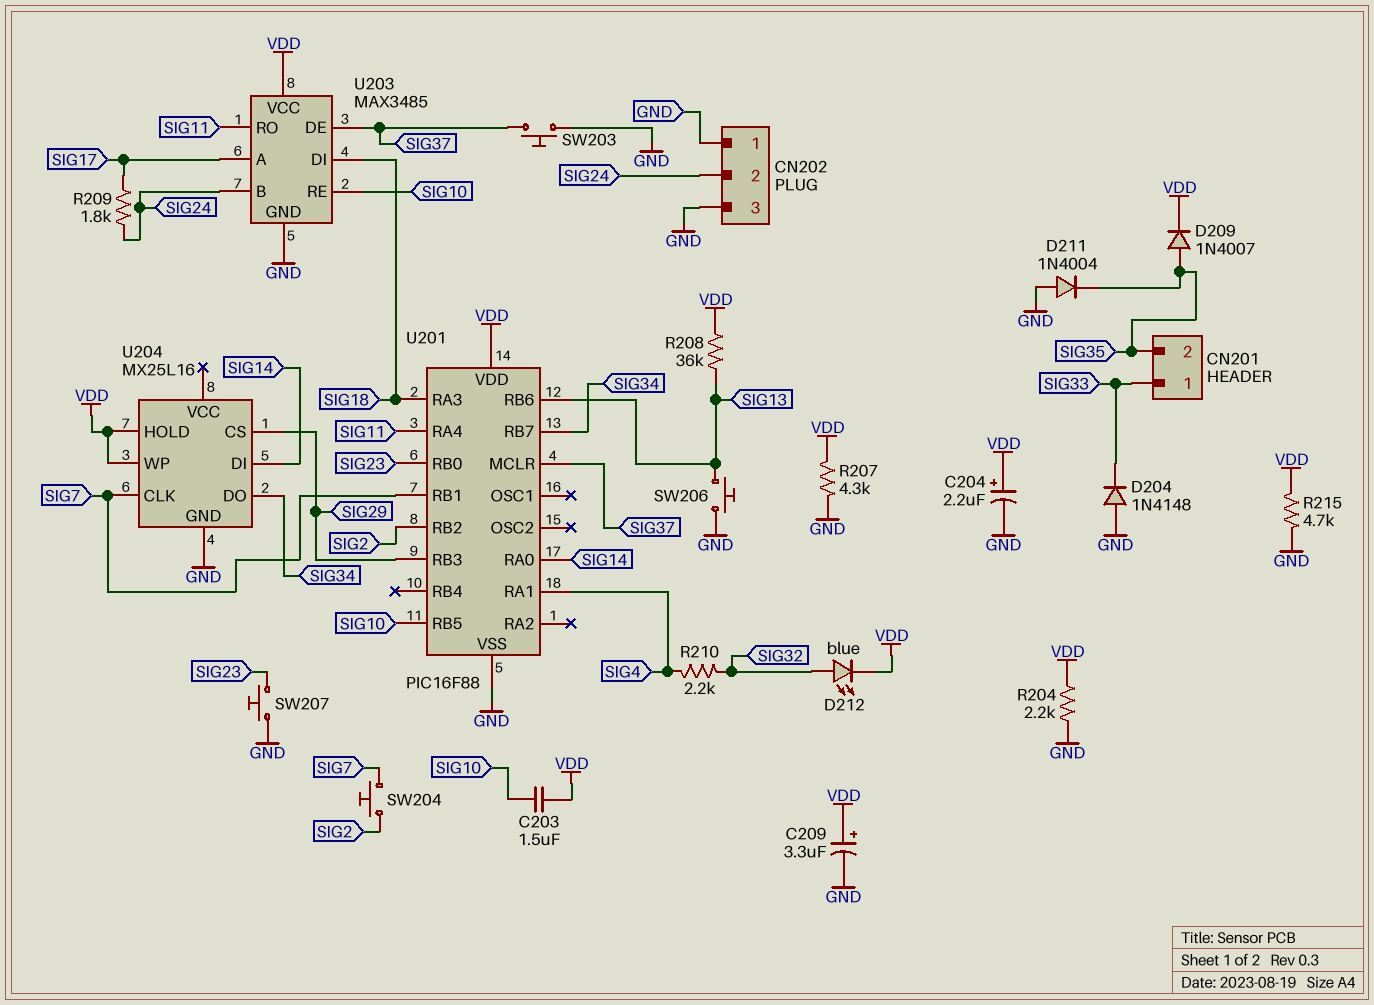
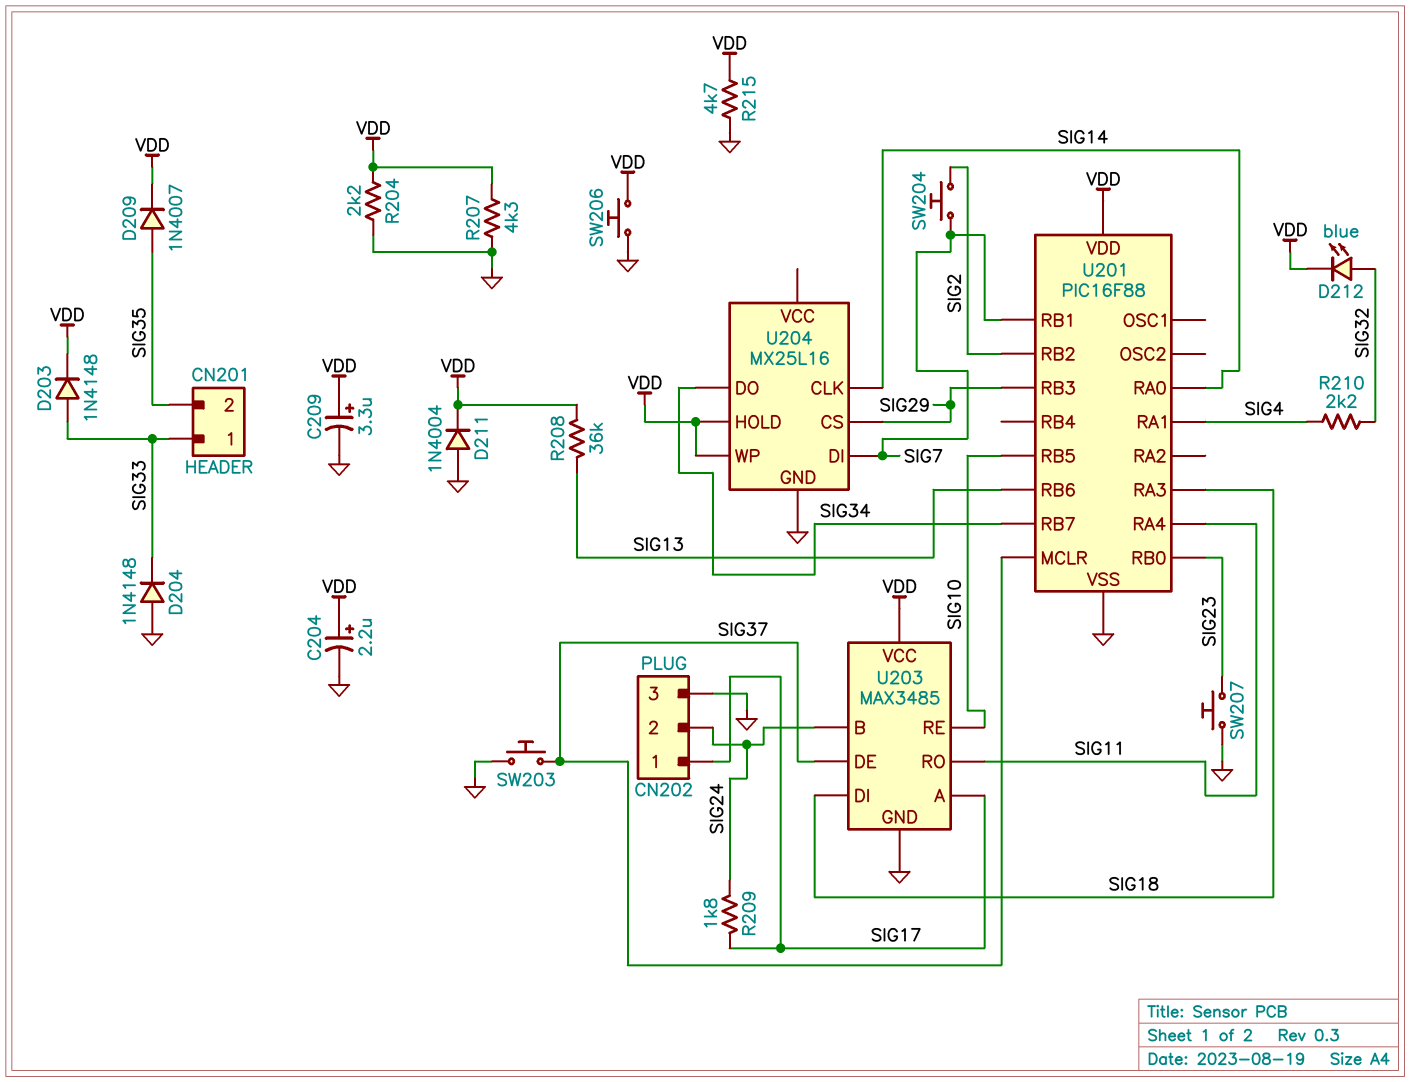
C203: 1.5uF (SIG10, VDD) -> none
CN202 pin 1: GND -> SIG17
D203: none -> diode 1N4148 (A SIG33, K VDD)
D211: diode 1N4004 (A GND, K SIG35) -> diode 1N4004 (A GND, K VDD)
SW206: button (GND, SIG13) -> button (GND, VDD)
U204 pin CLK: SIG7 -> SIG14
U204 pin DI: SIG14 -> SIG7

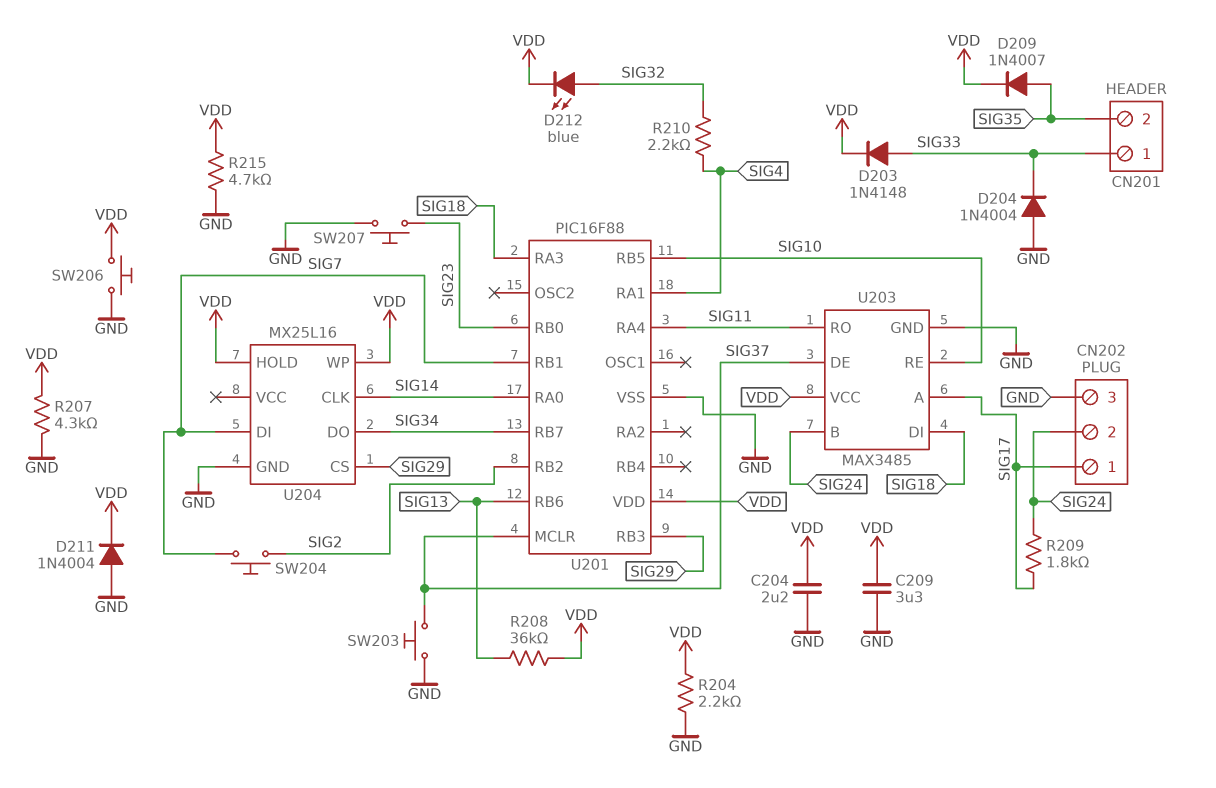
C204: 2.2uF (plus VDD, minus GND) -> 2.2uF (GND, VDD)
C209: 3.3uF (plus VDD, minus GND) -> 3.3uF (GND, VDD)
D204: diode 1N4148 (A GND, K SIG33) -> diode 1N4004 (A GND, K SIG33)

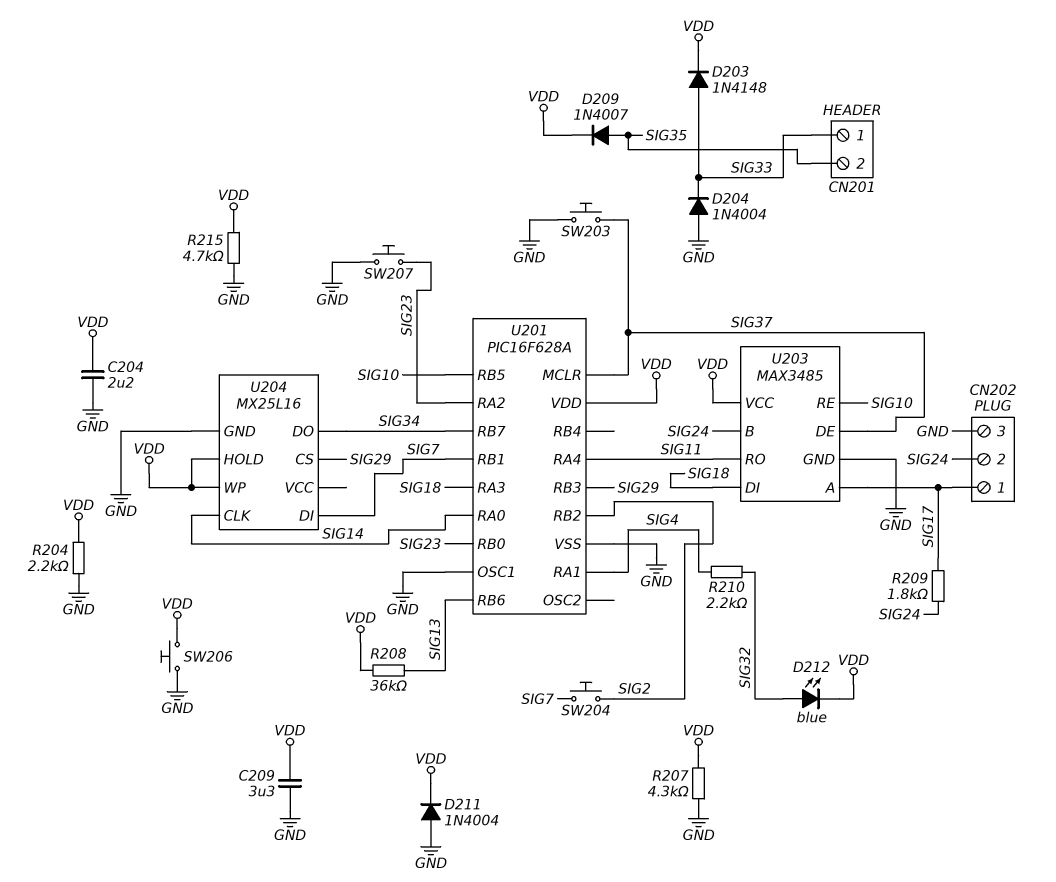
U201: PIC16F88 -> PIC16F628A
U201 pin OSC1: none -> GND
U201 pin RA2: none -> SIG23

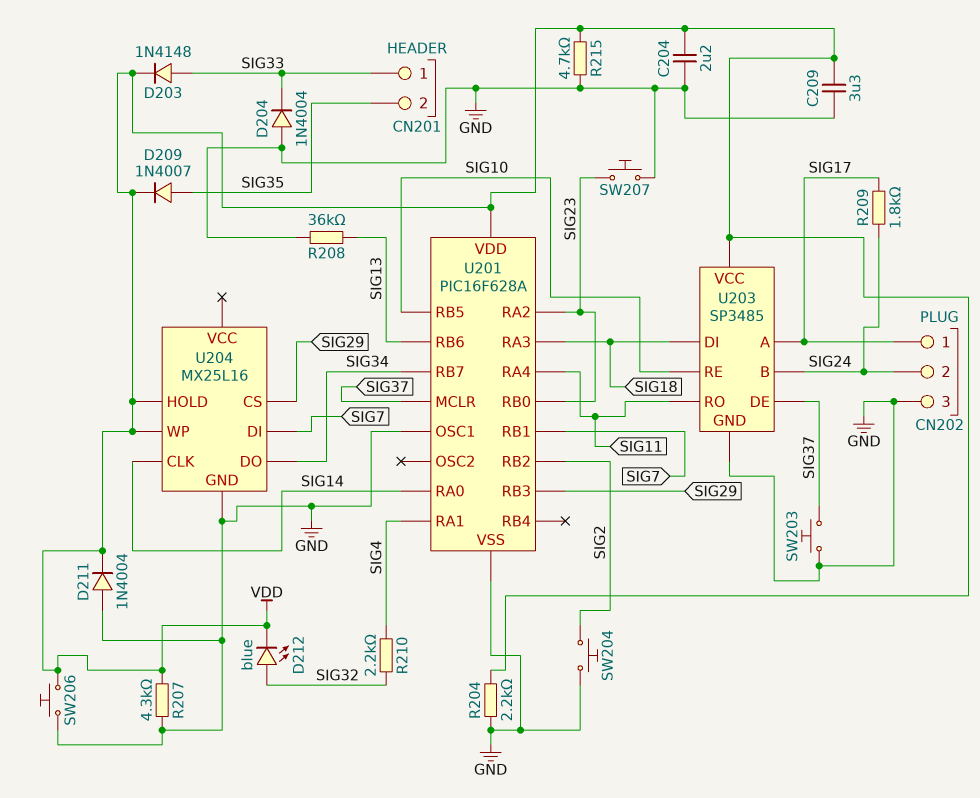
R208: 36k (SIG13, VDD) -> 36k (GND, SIG13)
SW204: button (SIG2, SIG7) -> button (GND, SIG2)
U203: MAX3485 -> SP3485

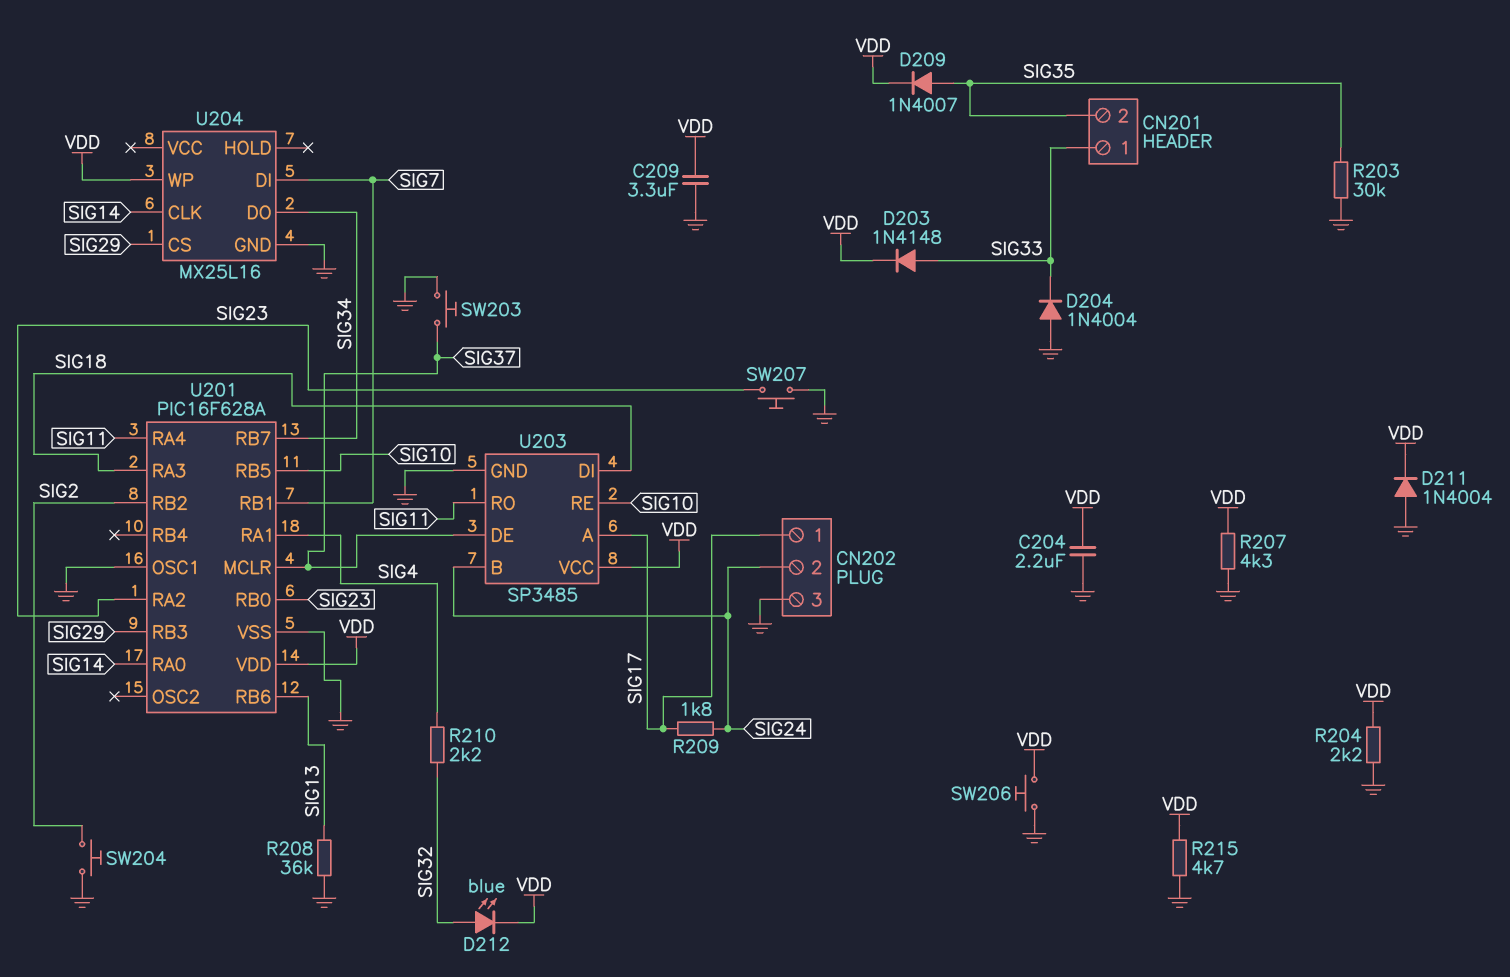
R203: none -> 30k (GND, SIG35)
U204 pin HOLD: VDD -> none

